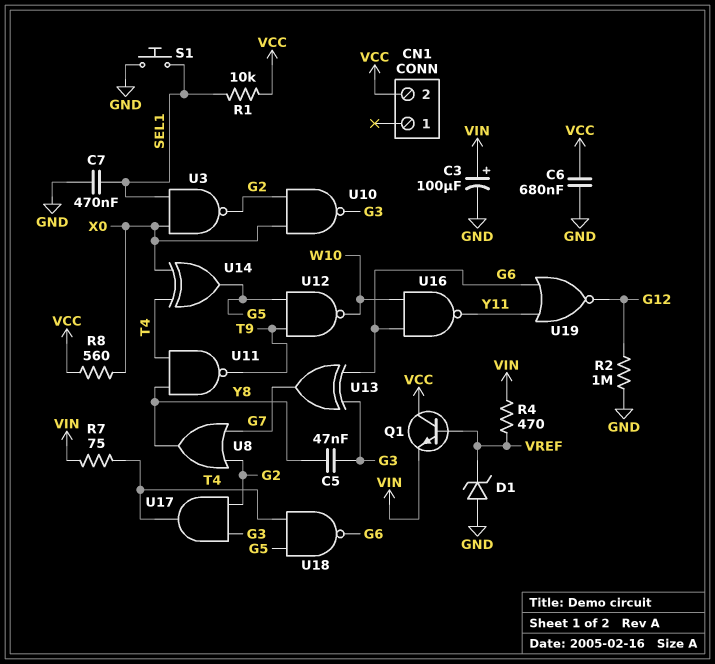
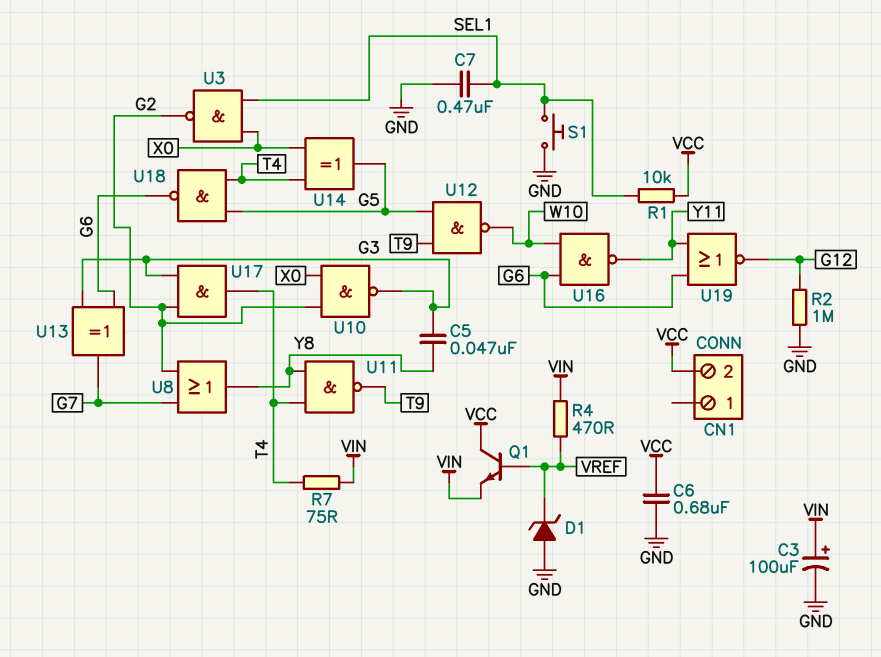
R8: 560 (VCC, X0) -> none

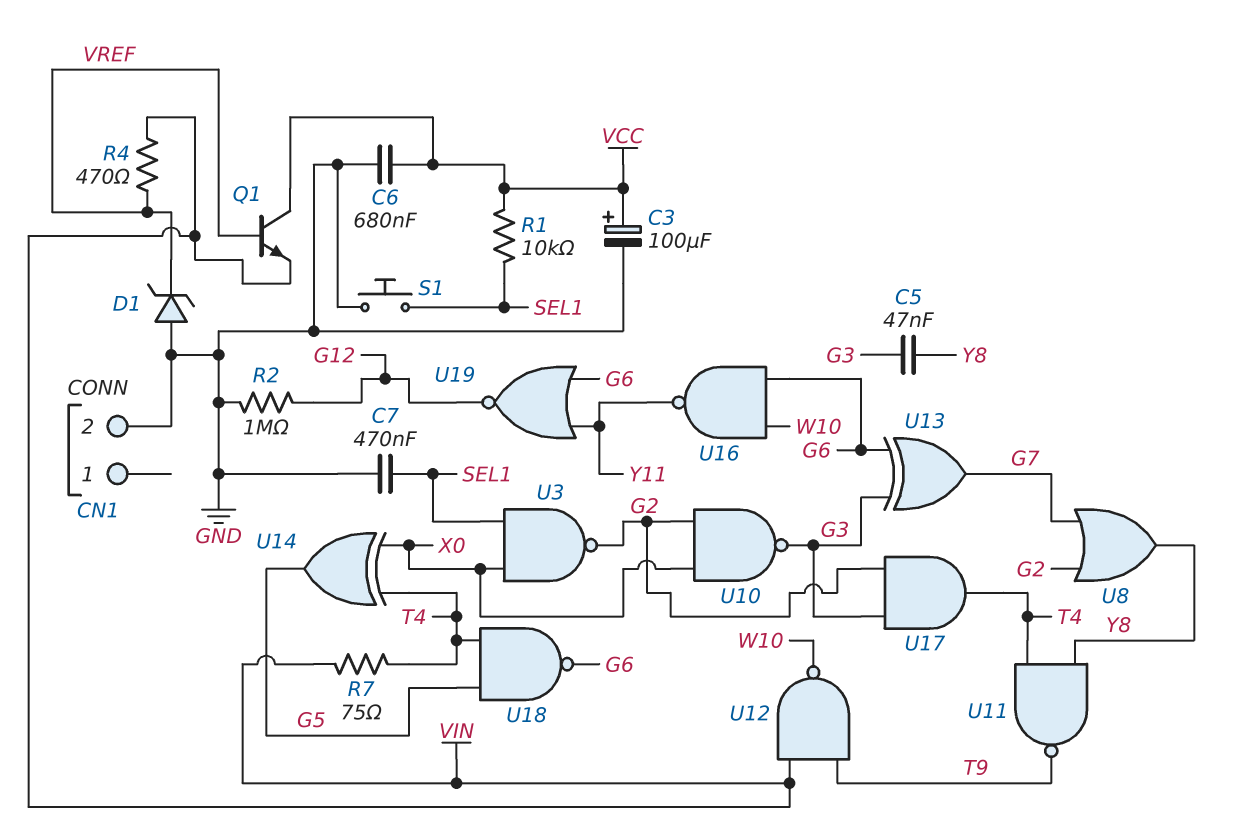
C3: 100uF (plus VIN, minus GND) -> 100uF (plus VCC, minus GND)
CN1 pin 2: VCC -> GND
U12: NAND (in G5, in T9, out W10) -> NAND (in T9, in VIN, out W10)

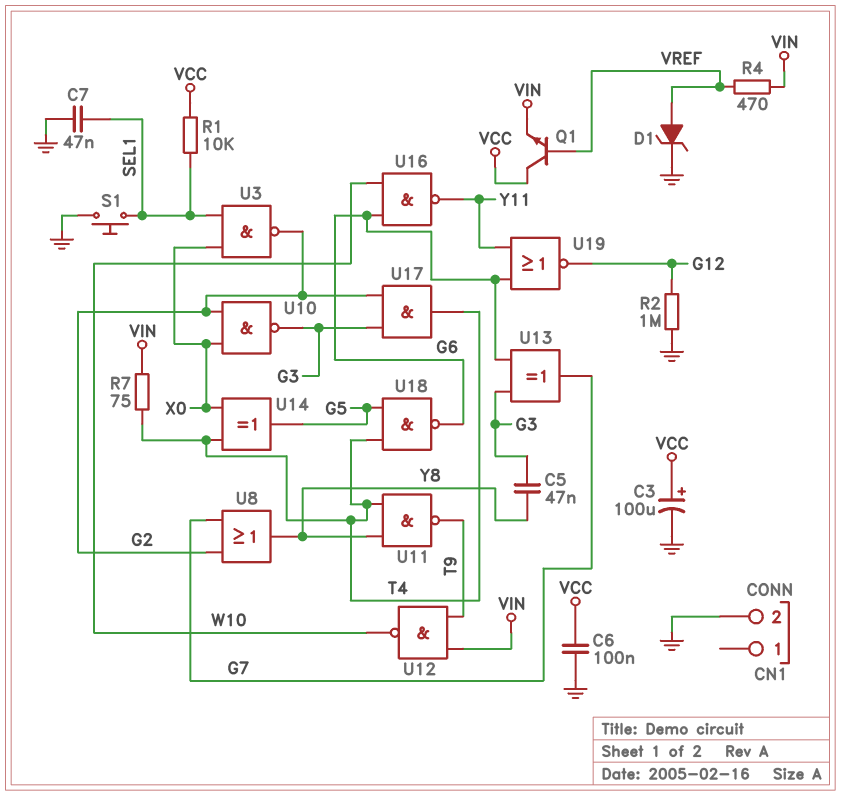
C6: 680nF (GND, VCC) -> 100nF (GND, VCC)
C7: 470nF (GND, SEL1) -> 47nF (GND, SEL1)
D1: zener (A GND, K VREF) -> zener (A VREF, K GND)

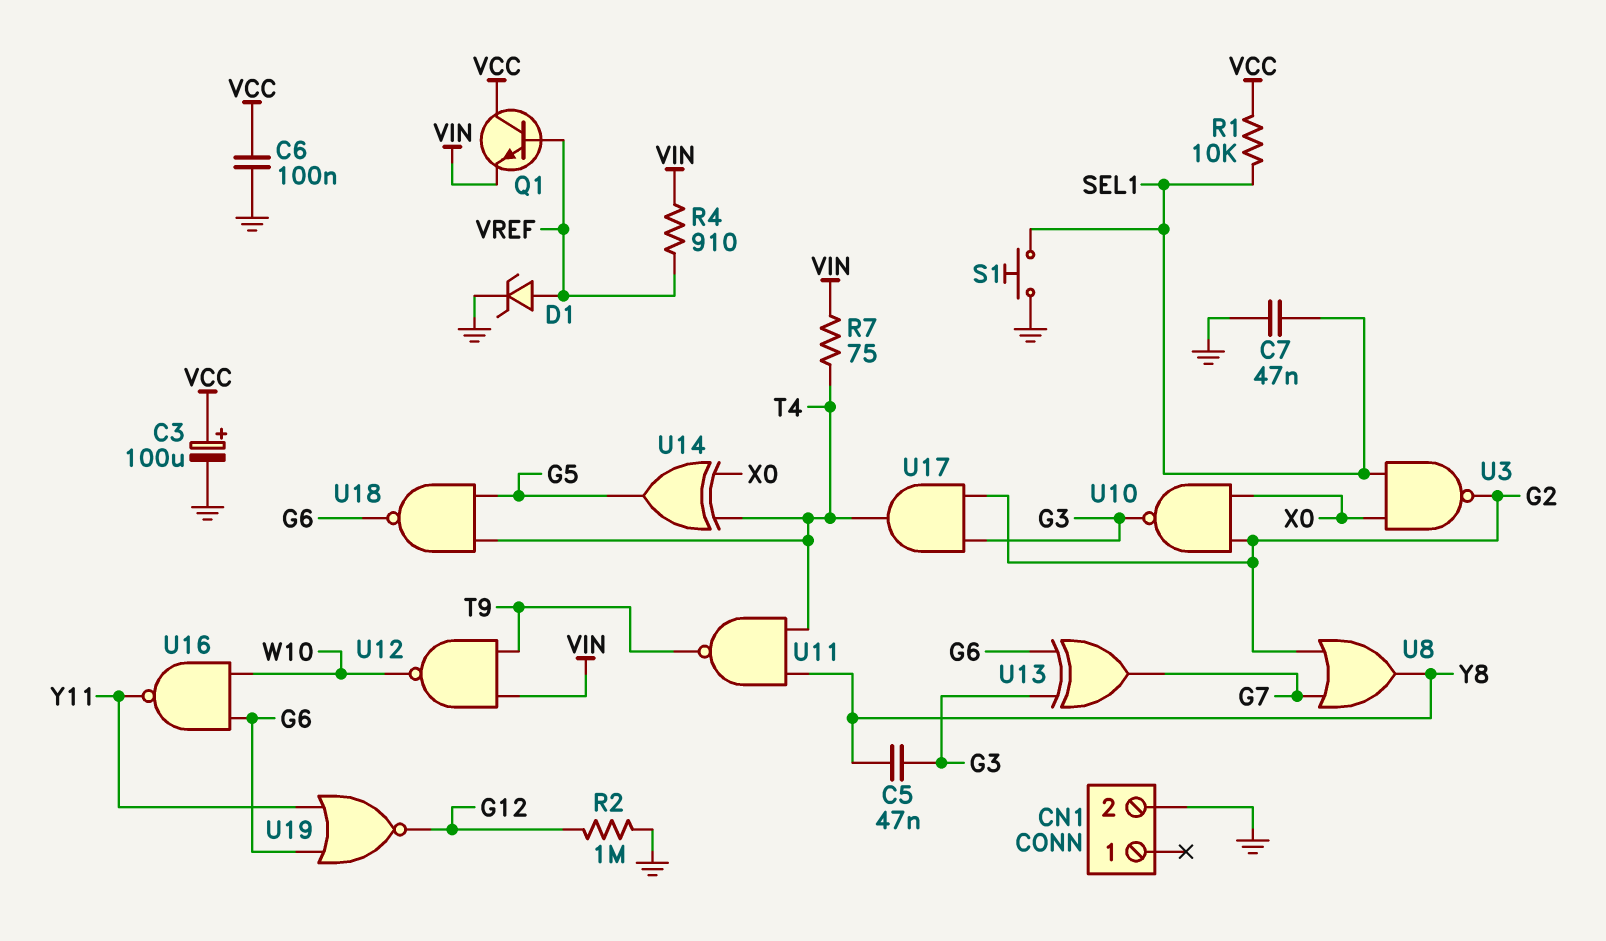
R4: 470 (VIN, VREF) -> 910 (VIN, VREF)

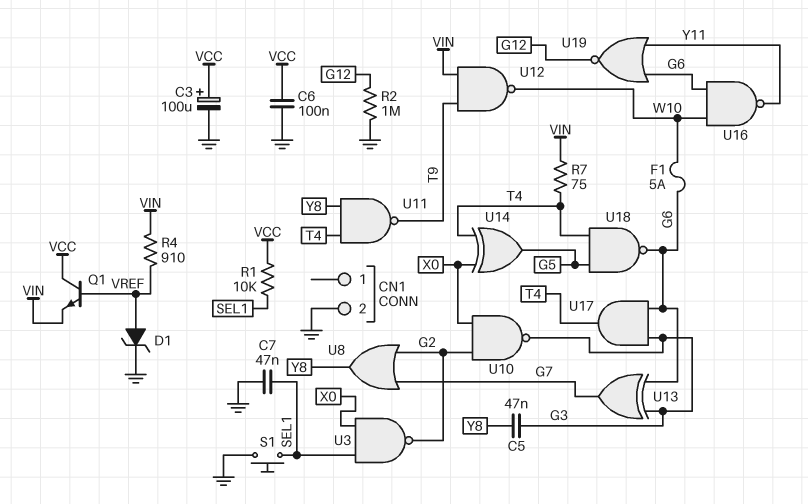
F1: none -> 5A (G6, W10)
U17: AND (in G2, in G3, out T4) -> AND (in G3, in G6, out T4)

